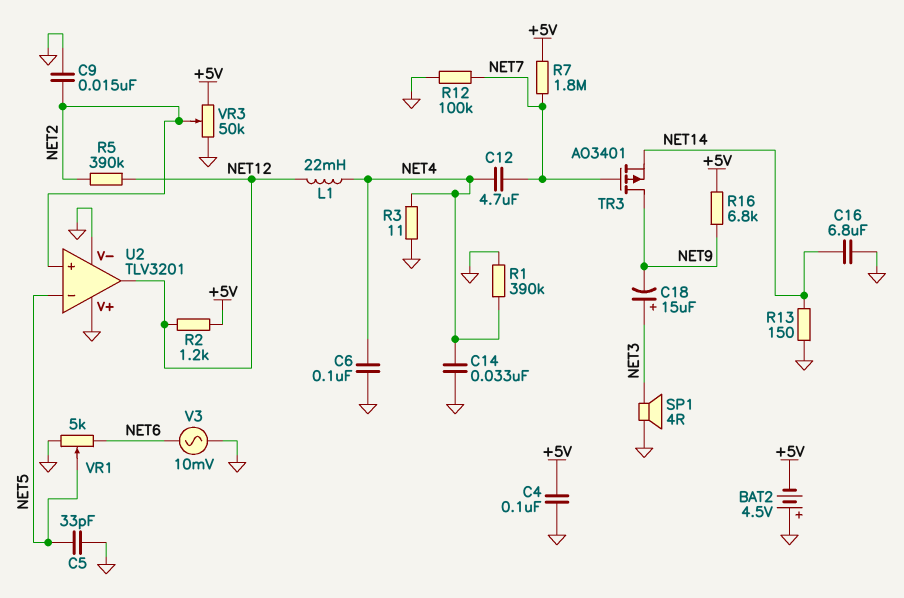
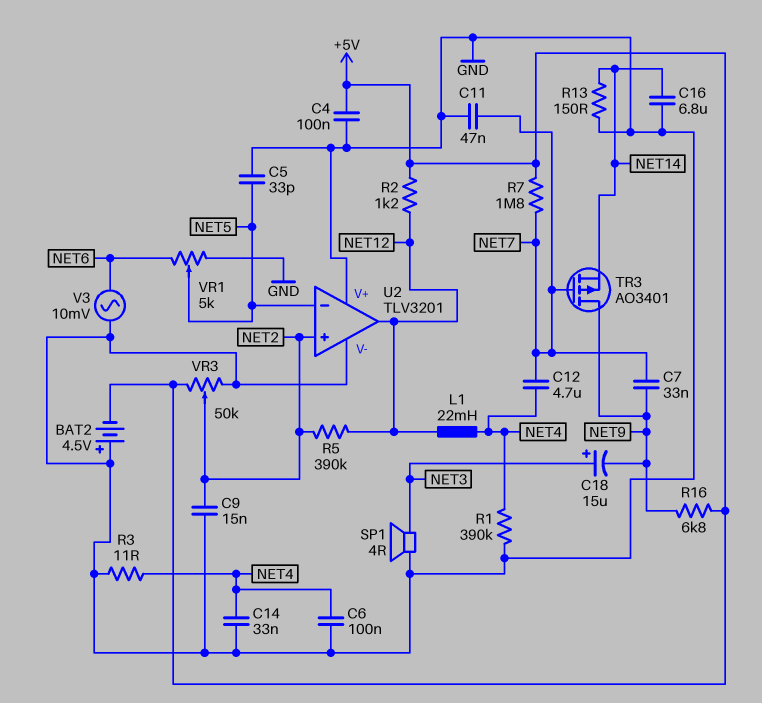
C7: none -> 33nF (NET7, NET9)
C11: none -> 47nF (GND, NET7)
R12: 100k (GND, NET7) -> none

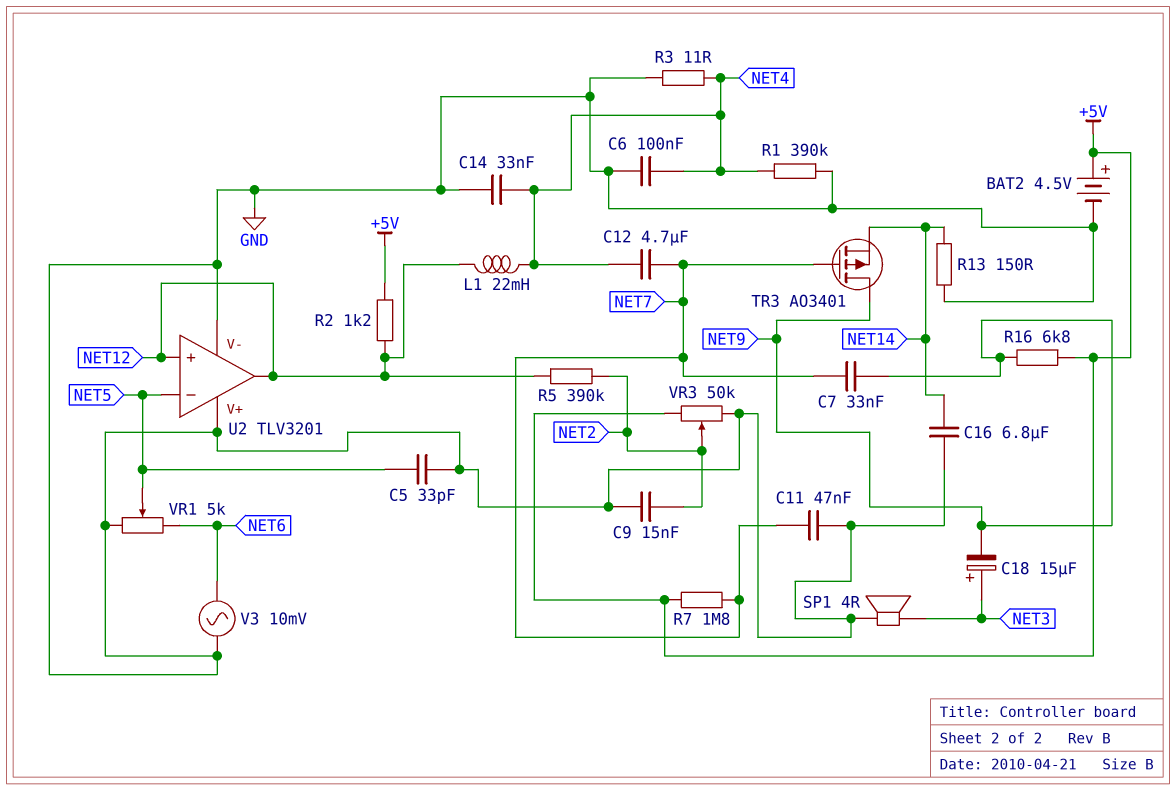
BAT2: 4.5V (plus GND, minus +5V) -> 4.5V (plus +5V, minus GND)
C4: 100nF (+5V, GND) -> none
U2 pin in+: NET2 -> NET12

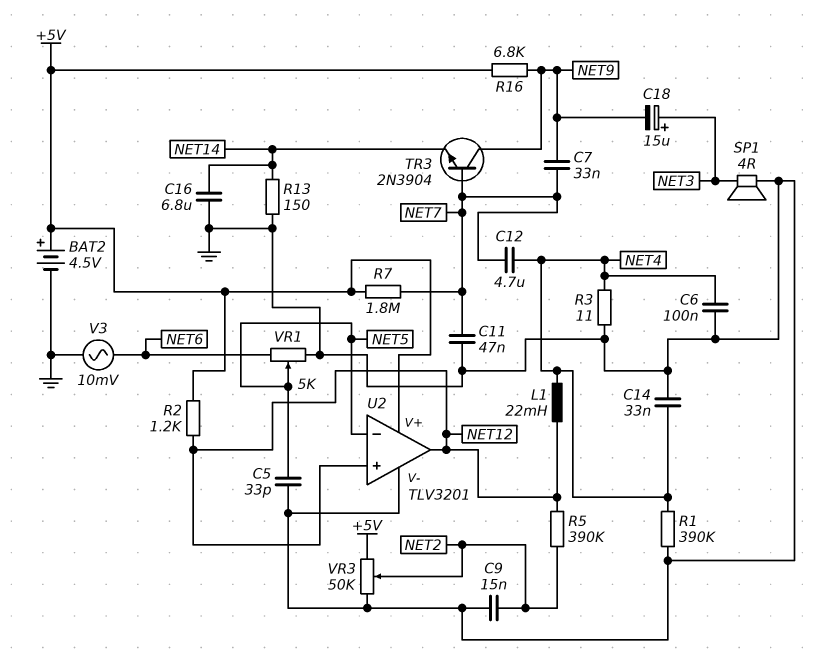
TR3: PMOS AO3401 (G NET7, D NET9, S NET14) -> NPN 2N3904 (B NET7, C NET9, E NET14)
U2 pin V+: GND -> +5V

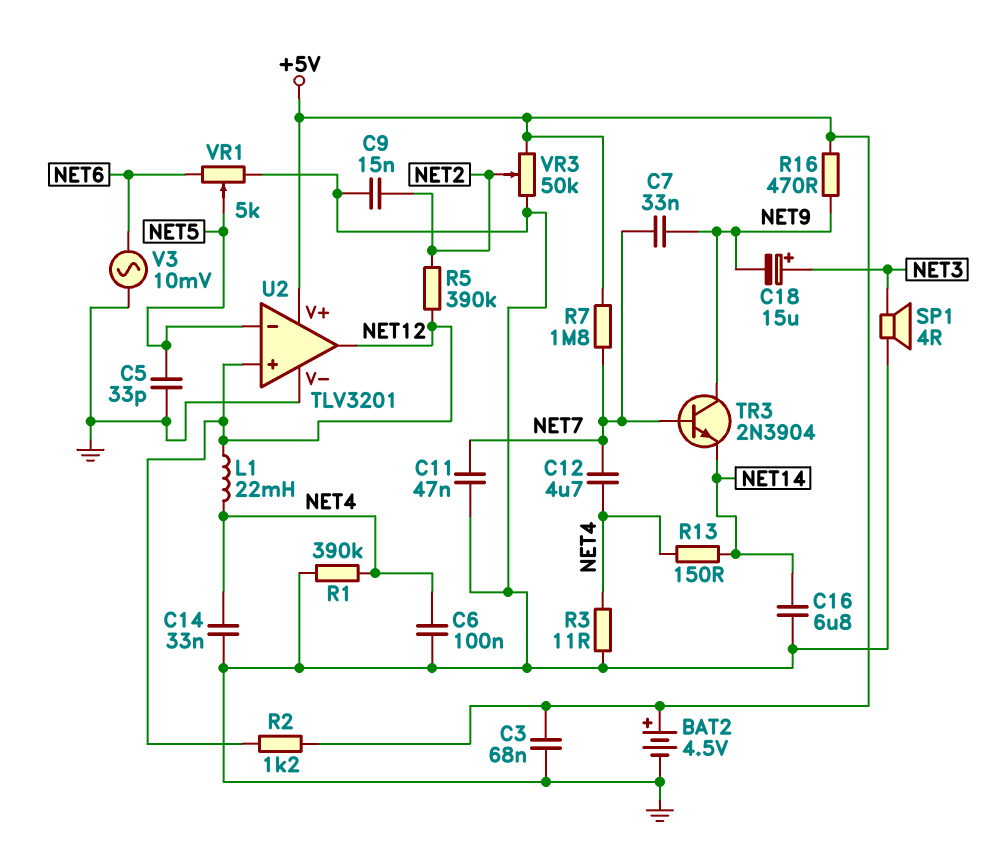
C3: none -> 68nF (+5V, GND)
R13: 150 (GND, NET14) -> 150 (NET4, NET14)
R16: 6.8k (+5V, NET9) -> 470 (+5V, NET9)

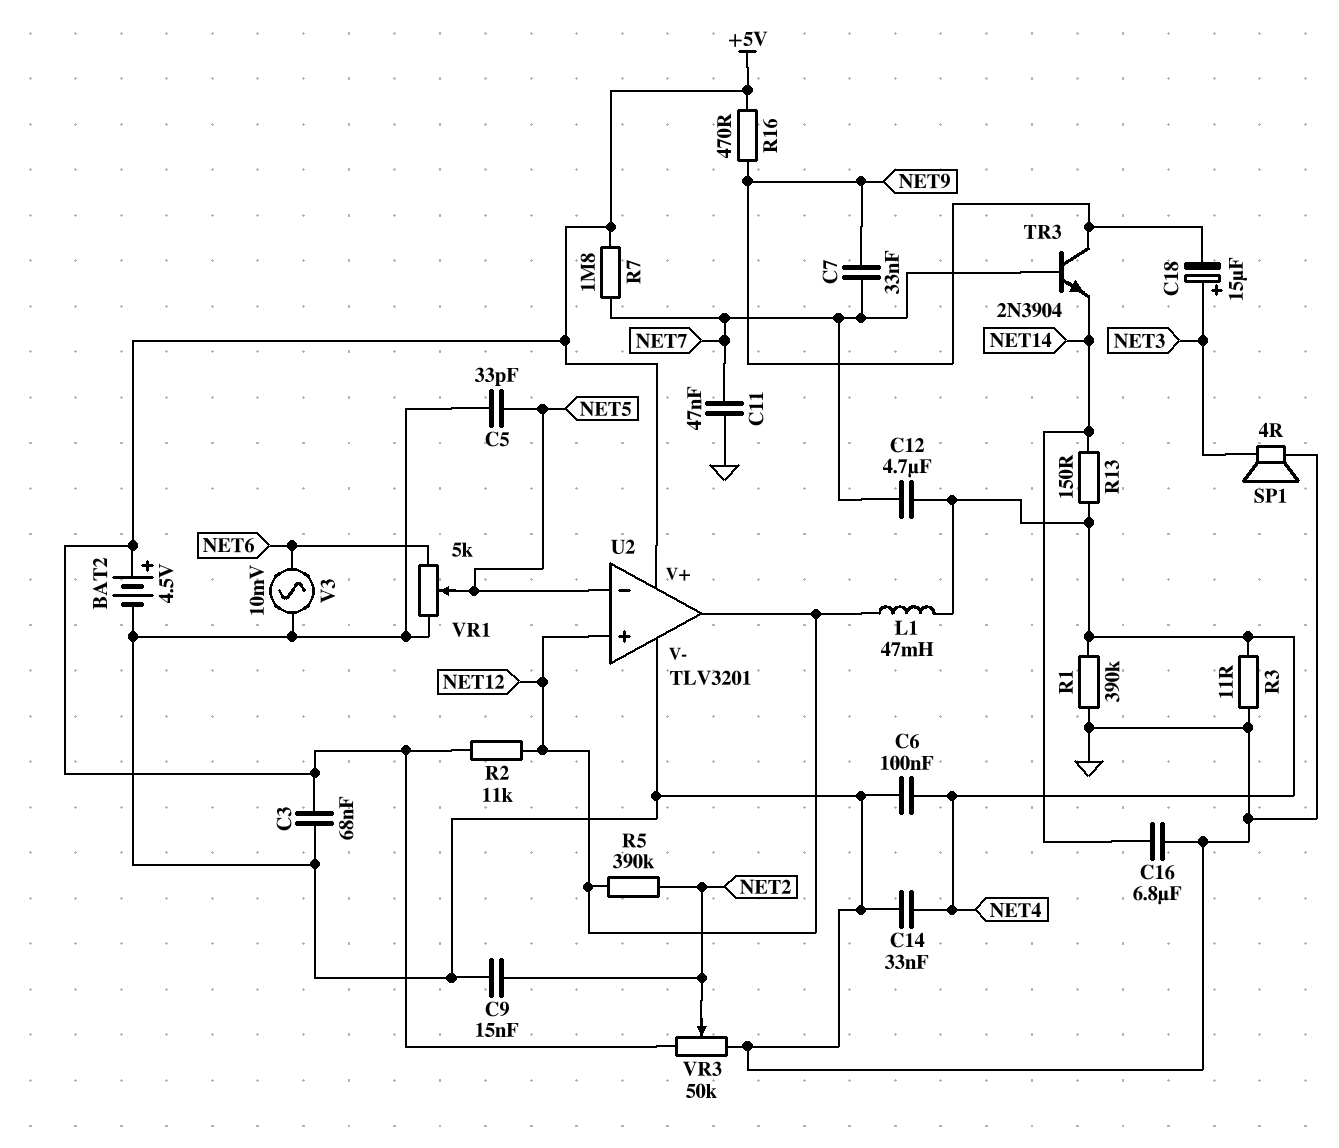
L1: 22mH (NET4, NET12) -> 47mH (NET4, NET12)
R2: 1.2k (+5V, NET12) -> 11k (+5V, NET12)

